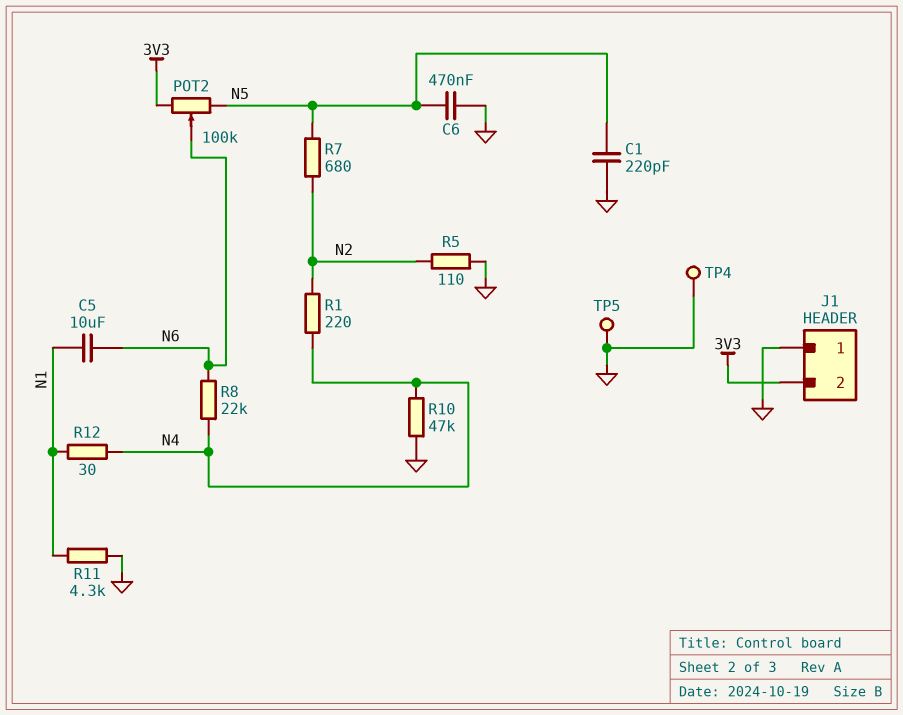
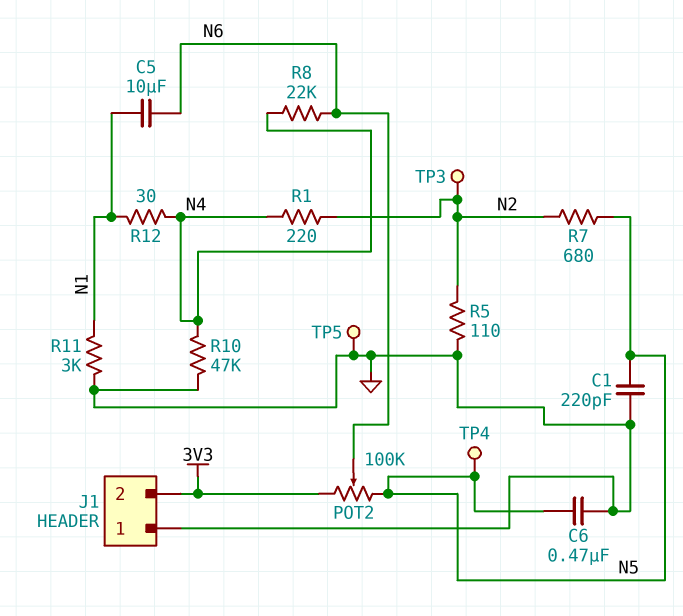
R11: 4.3k (GND, N1) -> 3k (GND, N1)
TP3: none -> test point (N2)
TP4: test point (GND) -> test point (N5)

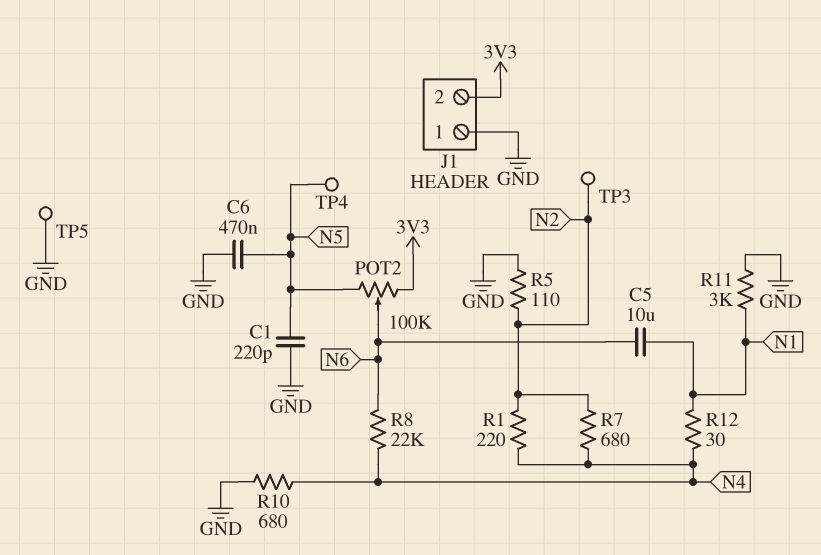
R7: 680 (N2, N5) -> 680 (N2, N4)
R10: 47k (GND, N4) -> 680 (GND, N4)

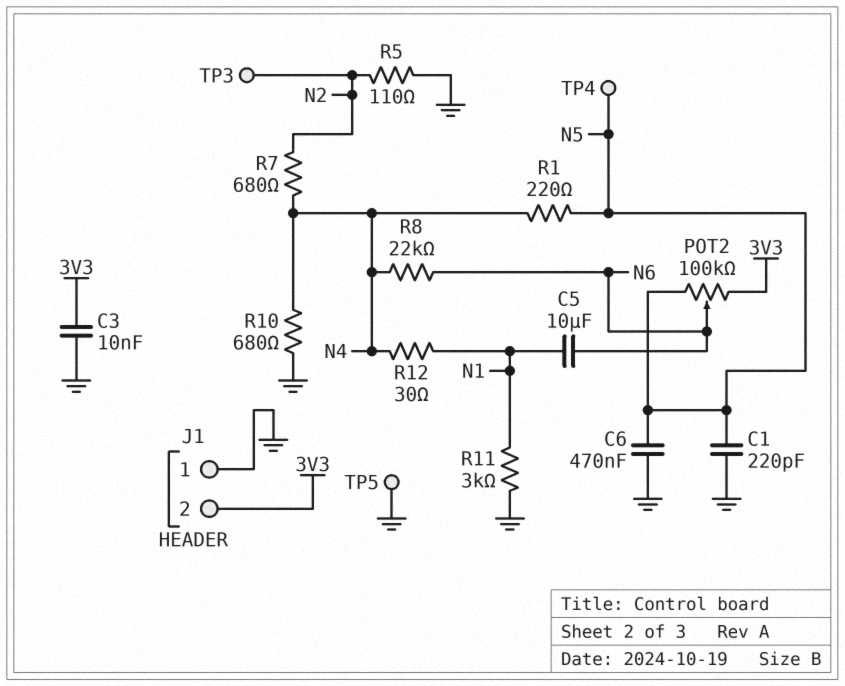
C3: none -> 10nF (3V3, GND)
R1: 220 (N2, N4) -> 220 (N4, N5)

